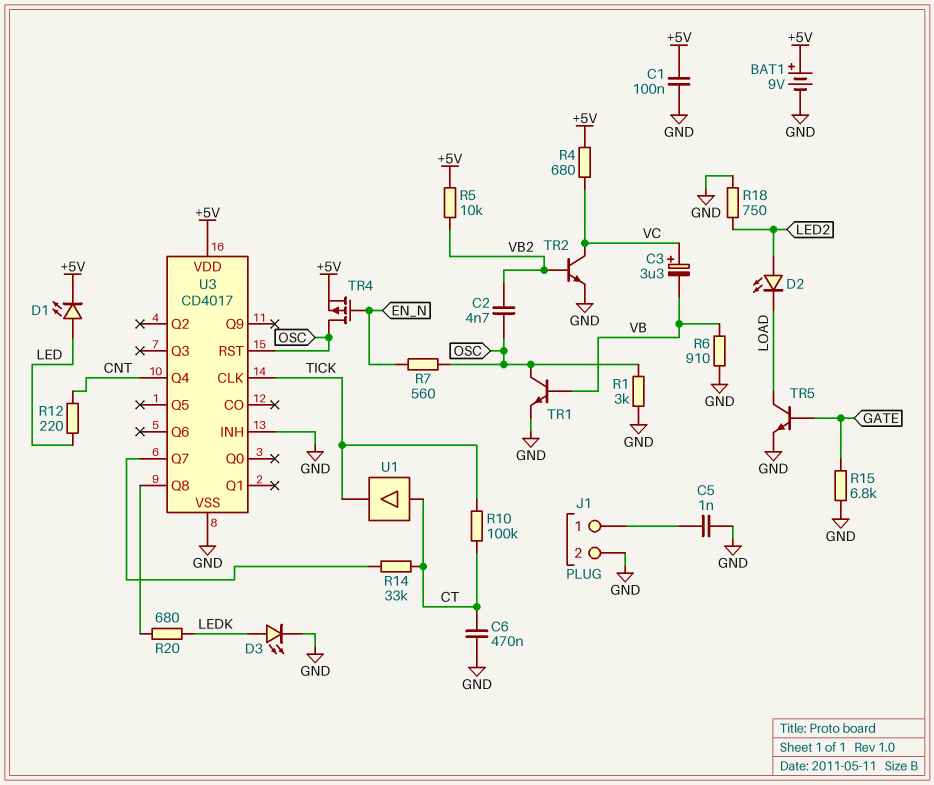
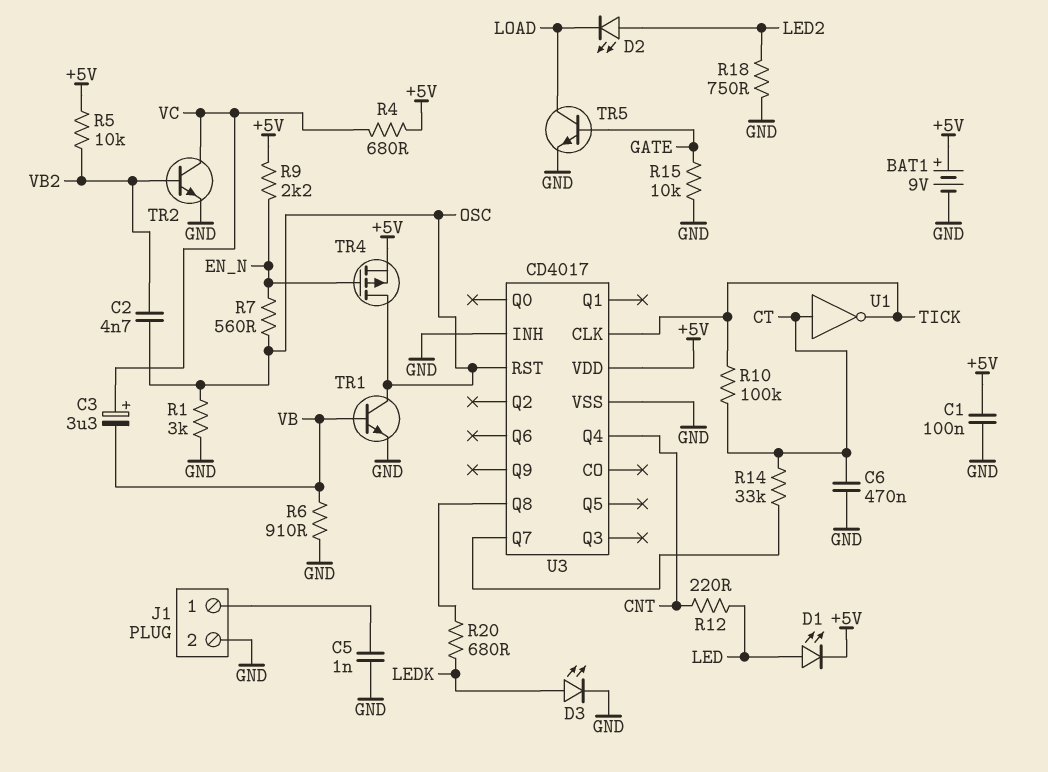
R9: none -> 2.2k (+5V, EN_N)
R15: 6.8k (GATE, GND) -> 10k (GATE, GND)
U1: buffer (in CT, out TICK) -> NOT (in CT, out TICK)

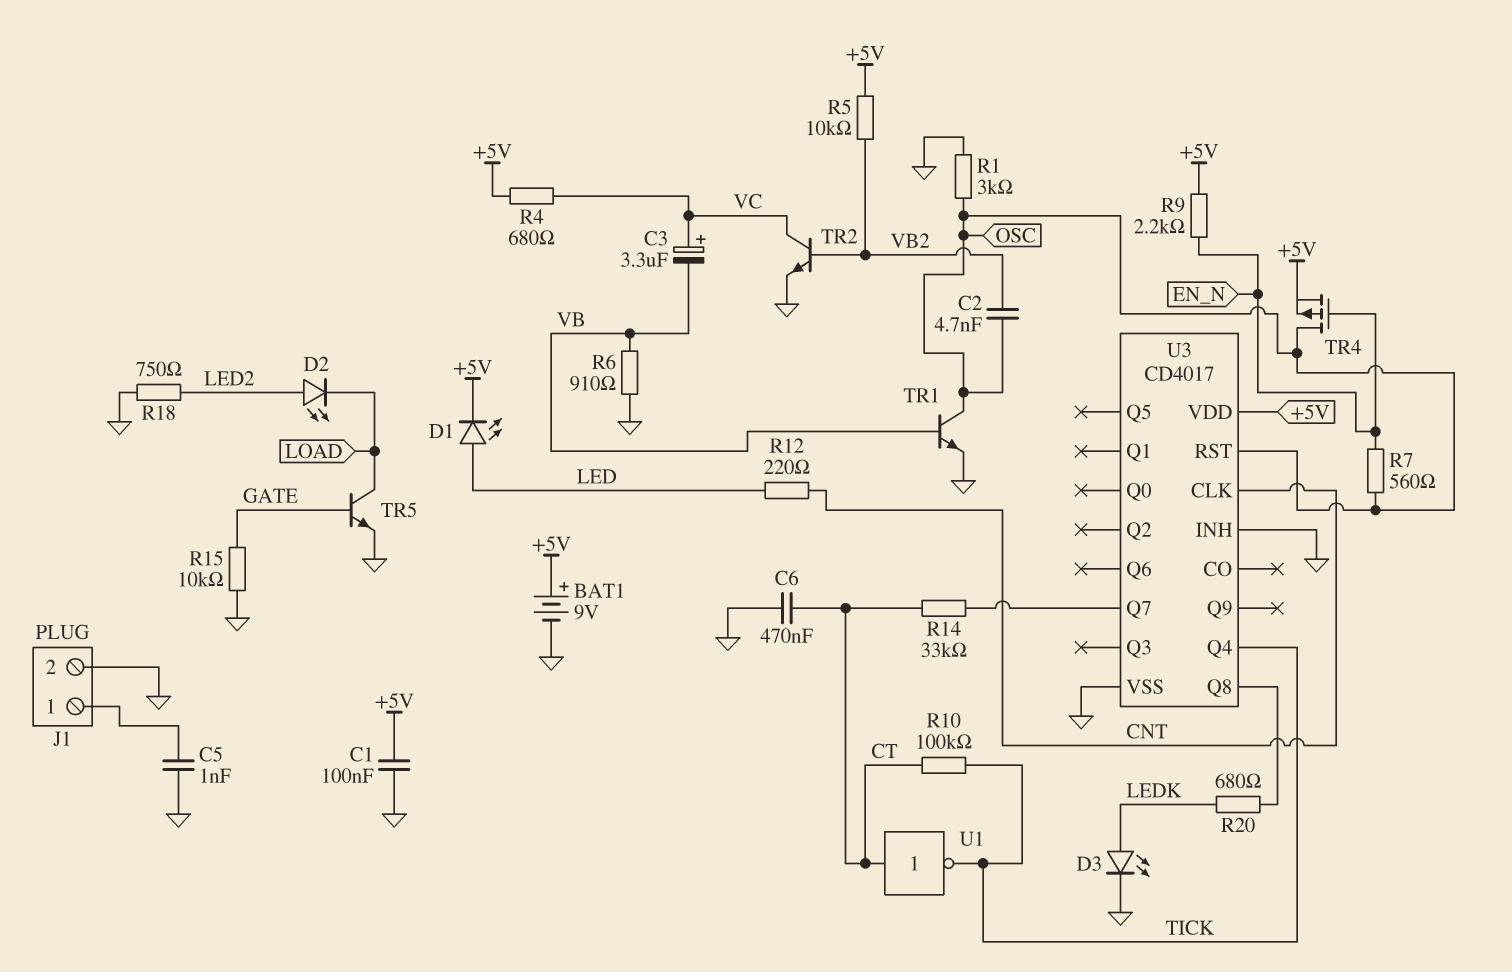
U3 pin CLK: TICK -> CNT
U3 pin Q4: CNT -> TICK

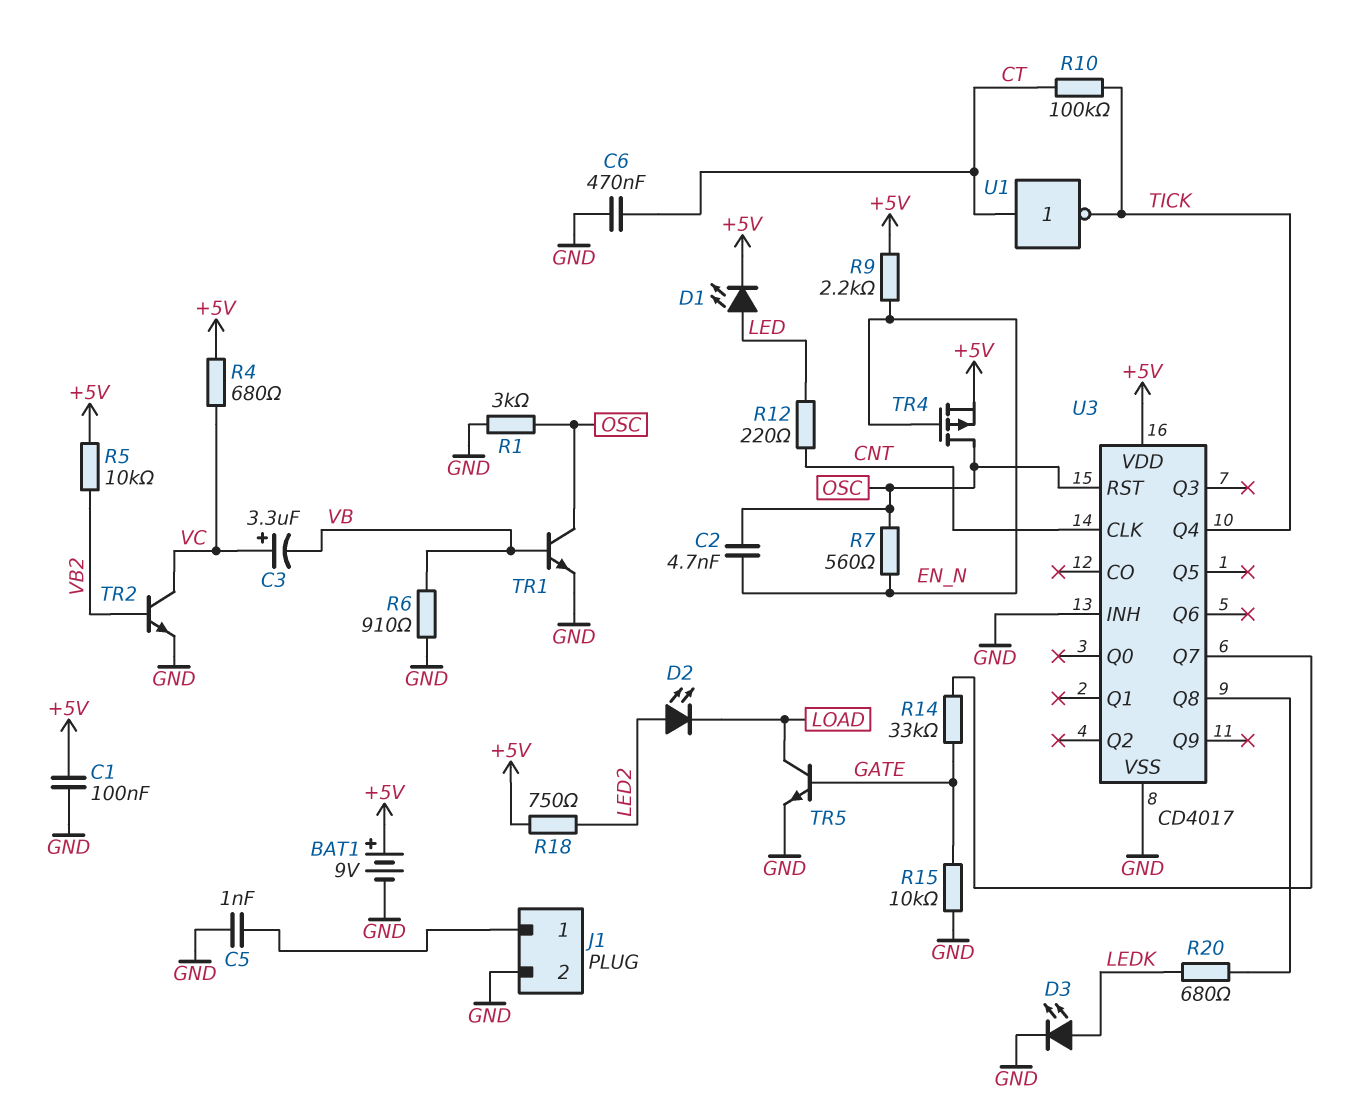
C2: 4.7nF (OSC, VB2) -> 4.7nF (EN_N, OSC)
R14: 33k (CT, U3/Q7) -> 33k (GATE, U3/Q7)
R18: 750 (GND, LED2) -> 750 (+5V, LED2)

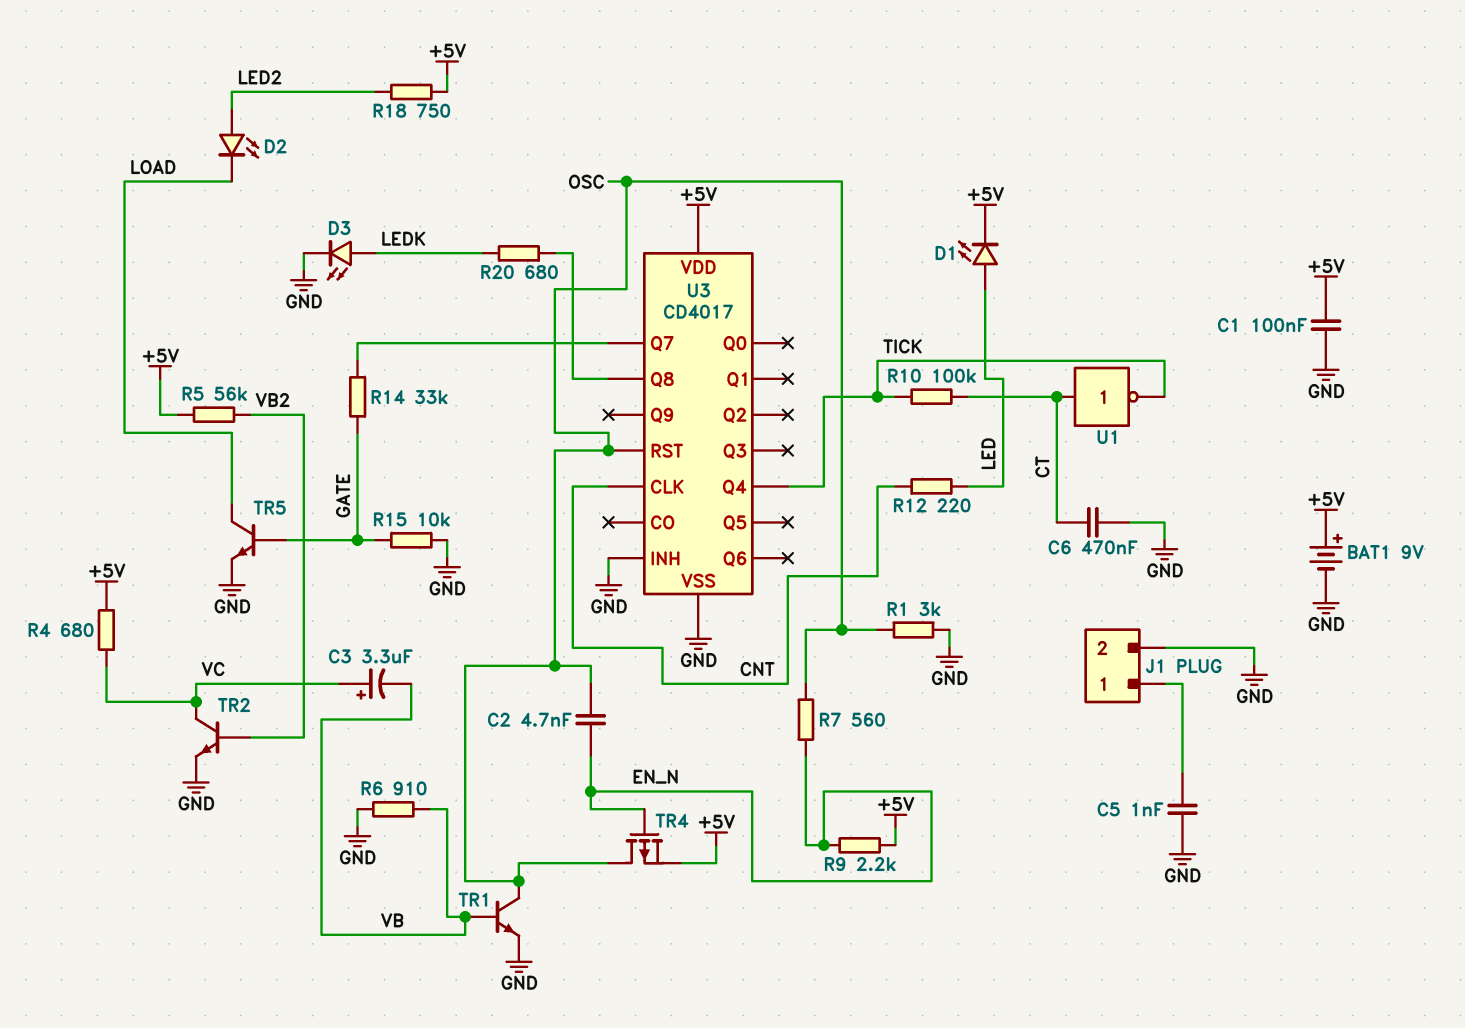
R5: 10k (+5V, VB2) -> 56k (+5V, VB2)

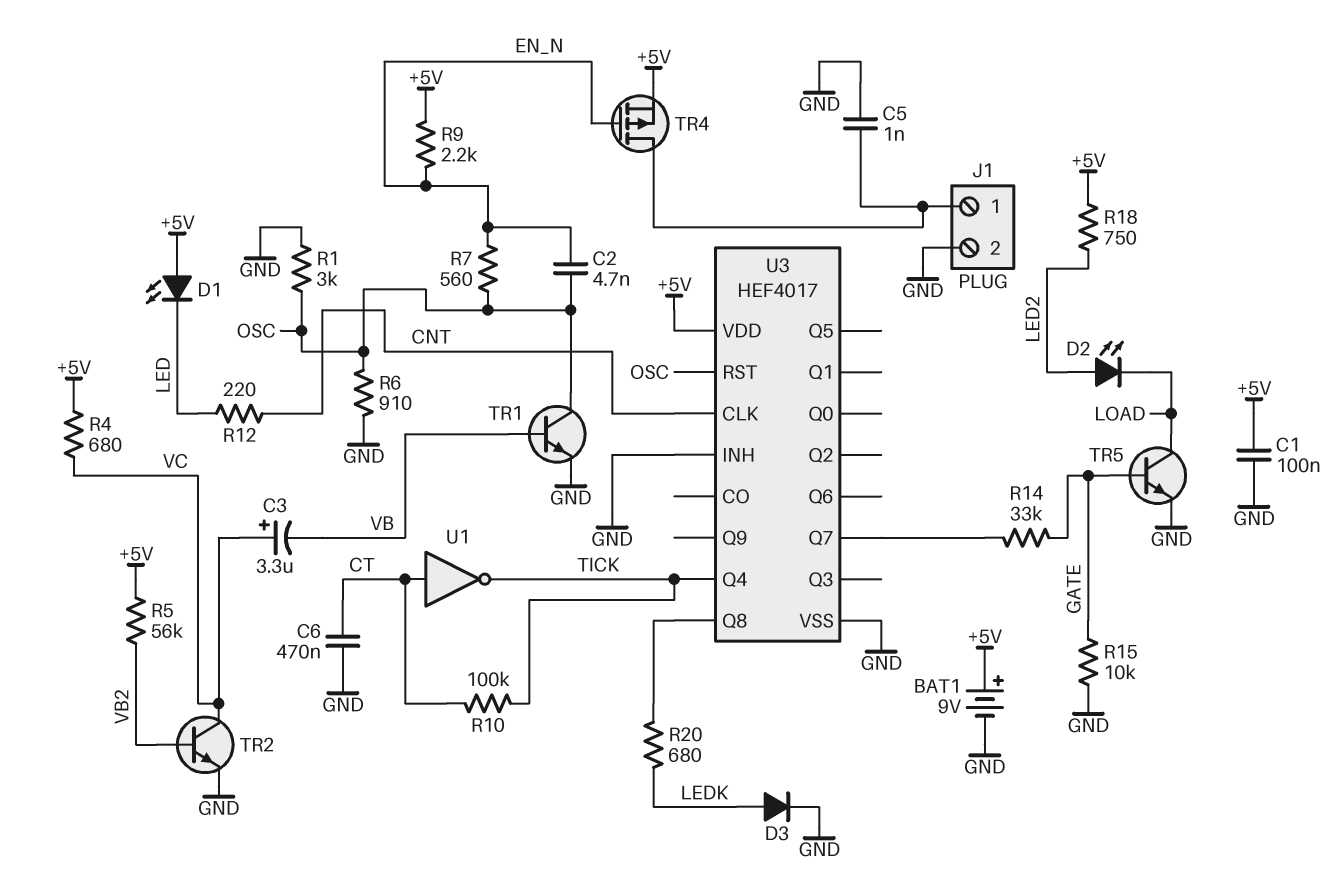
D1: LED (A LED, K +5V) -> LED (A +5V, K LED)
D3: LED (A LEDK, K GND) -> diode (A LEDK, K GND)
R6: 910 (GND, VB) -> 910 (GND, OSC)
TR4: PMOS (G EN_N, D OSC, S +5V) -> PMOS (G EN_N, D J1/1, S +5V)
U3: CD4017 -> HEF4017

